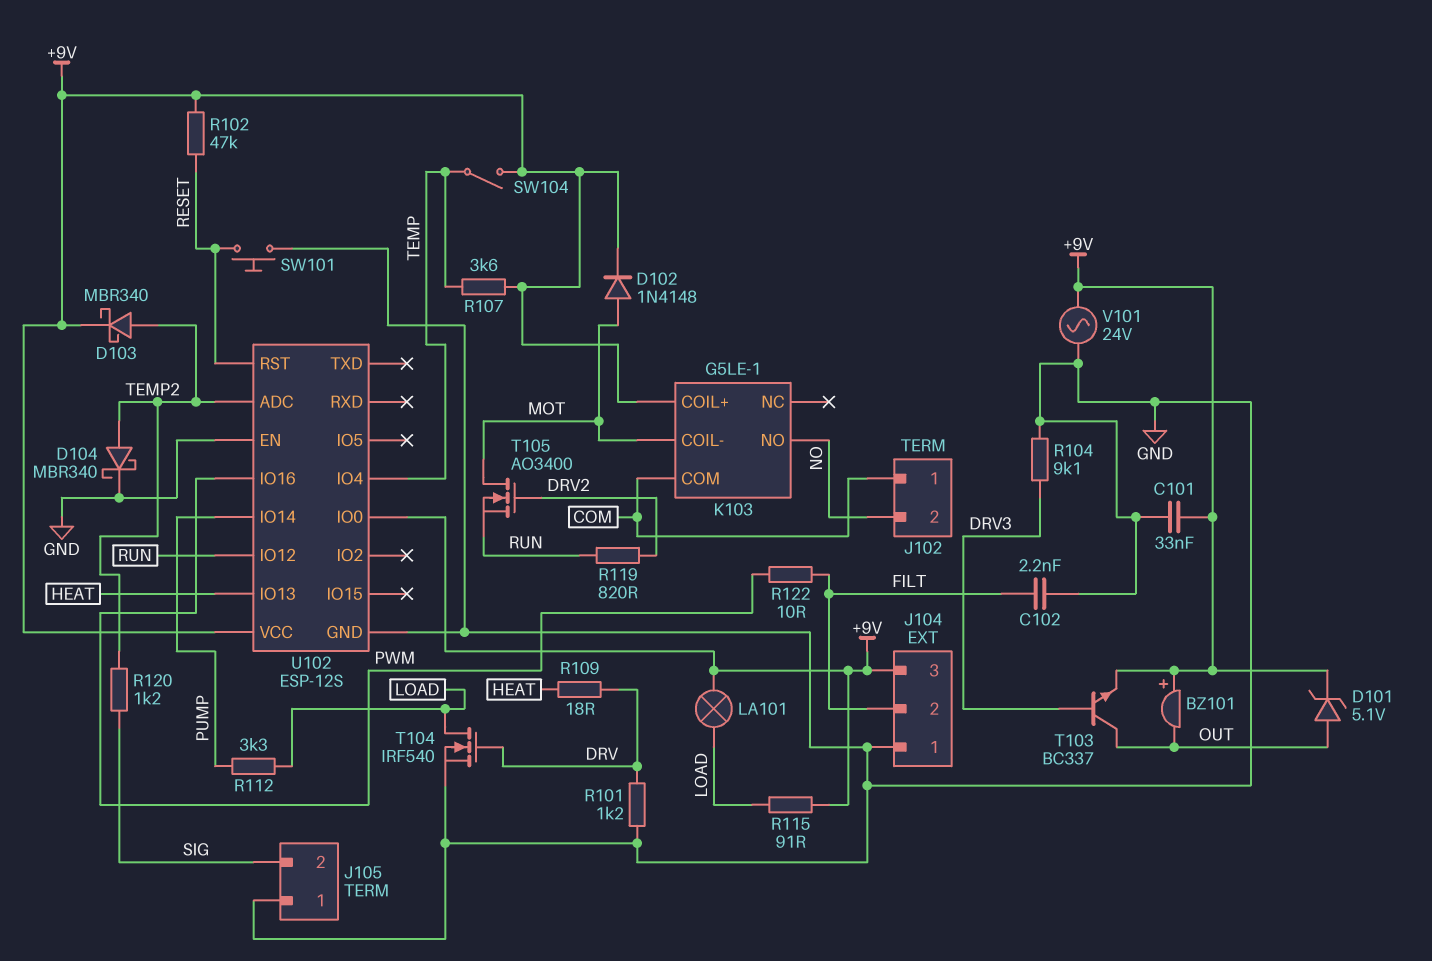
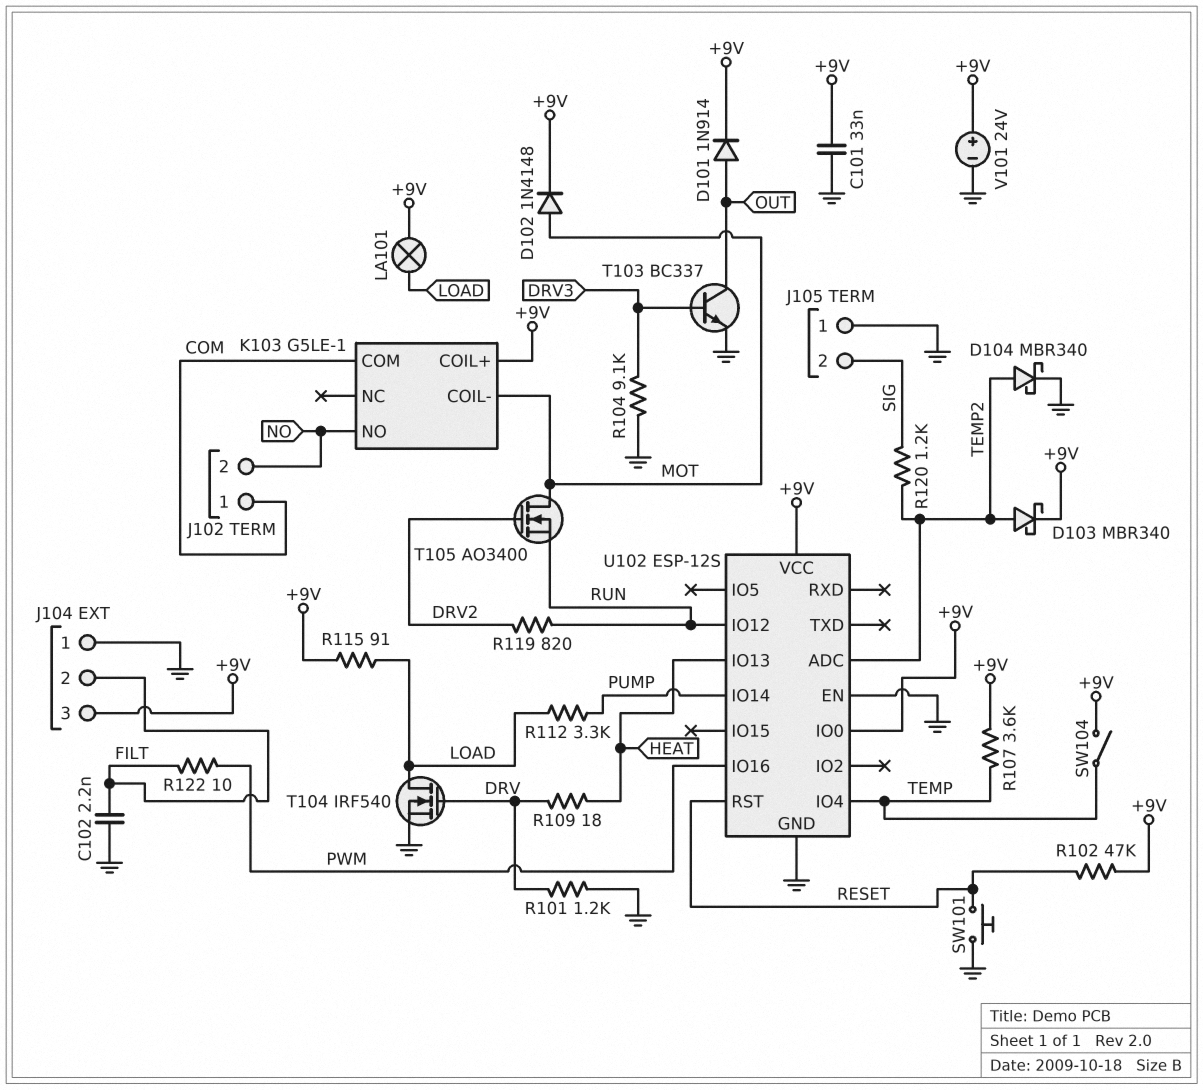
BZ101: buzzer (plus +9V, minus OUT) -> none
D101: zener 5.1V (A OUT, K +9V) -> diode 1N914 (A OUT, K +9V)
T103: NPN BC337 (B DRV3, C OUT, E +9V) -> NPN BC337 (B DRV3, C OUT, E GND)
V101: AC 24V (+9V, GND) -> 24V (plus +9V, minus GND)

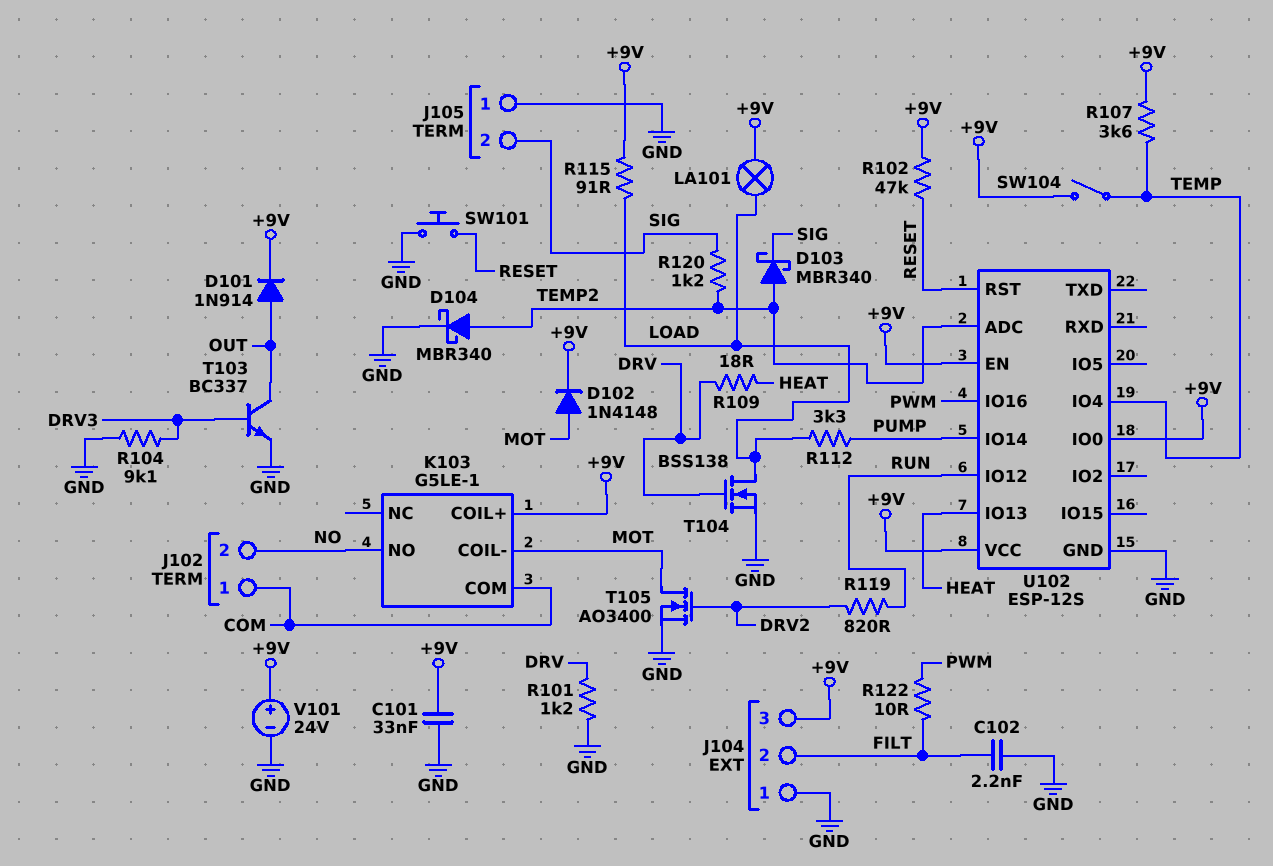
D103: schottky MBR340 (A TEMP2, K +9V) -> schottky MBR340 (A TEMP2, K SIG)
T104: NMOS IRF540 (G DRV, D LOAD, S GND) -> NMOS BSS138 (G DRV, D LOAD, S GND)
T105: NMOS AO3400 (G DRV2, D MOT, S RUN) -> NMOS AO3400 (G DRV2, D MOT, S GND)
U102 pin EN: GND -> +9V

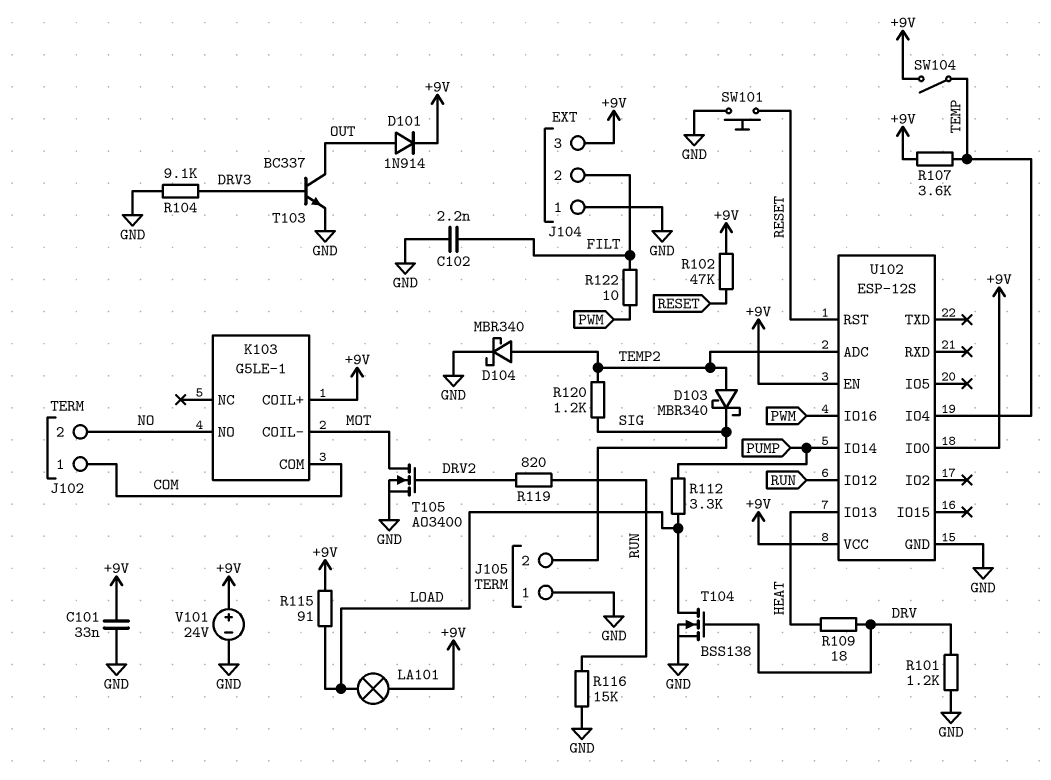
D102: diode 1N4148 (A MOT, K +9V) -> none
R116: none -> 15k (GND, RUN)

